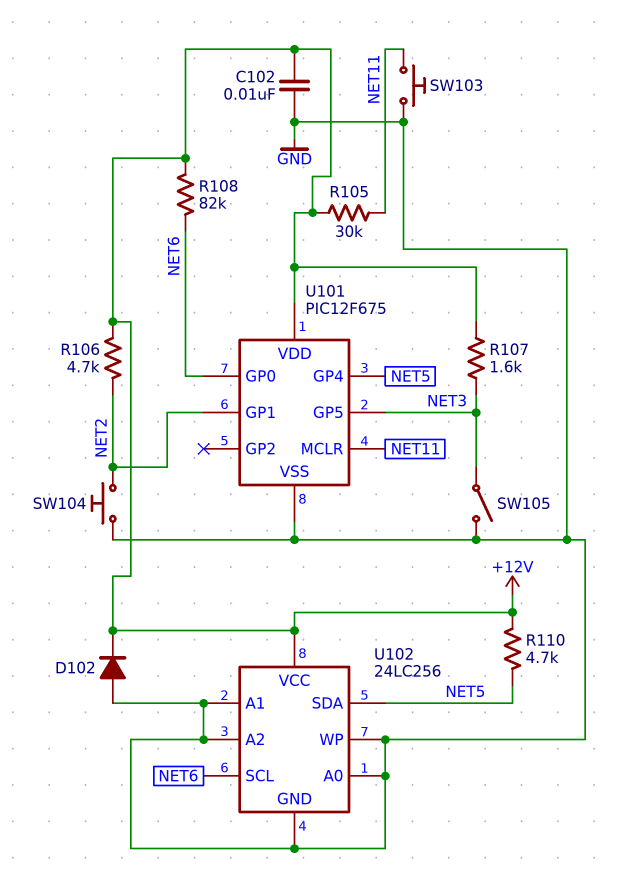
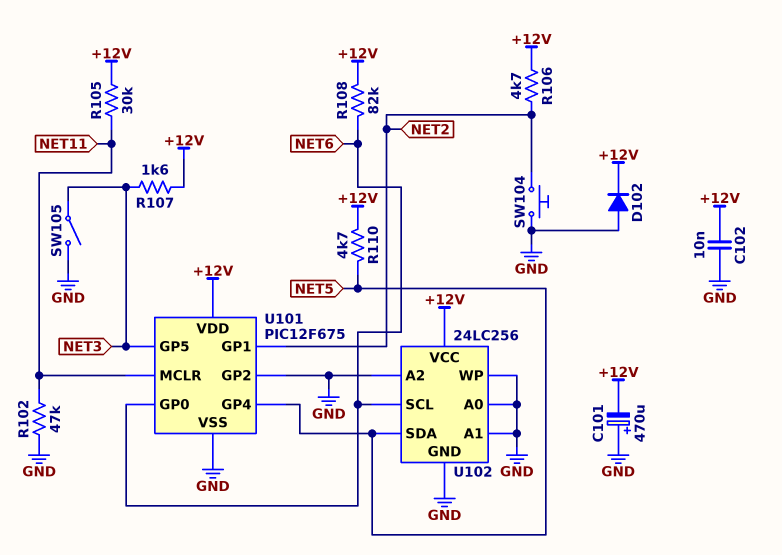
C101: none -> 470uF (plus GND, minus +12V)
R102: none -> 47k (GND, NET11)
SW103: button (GND, NET11) -> none
U101 pin GP2: none -> GND

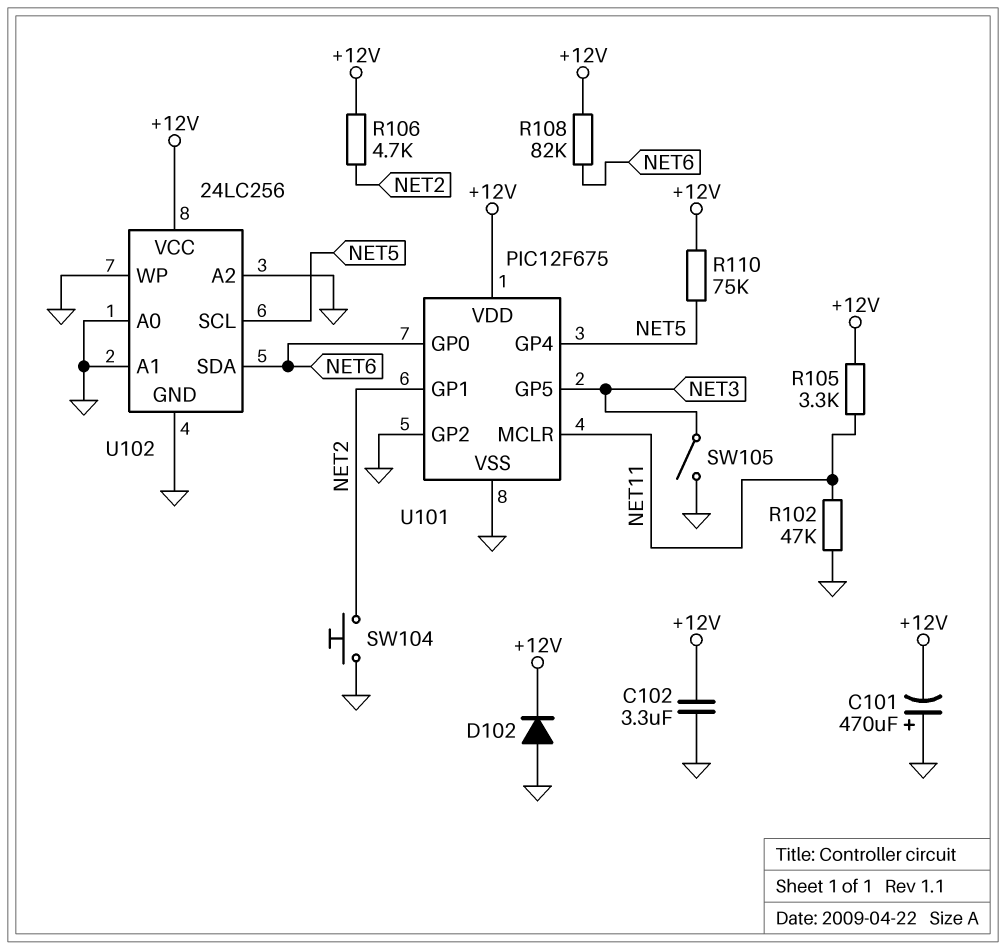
C102: 10nF (+12V, GND) -> 3.3uF (+12V, GND)
R105: 30k (+12V, NET11) -> 3.3k (+12V, NET11)
R107: 1.6k (+12V, NET3) -> none
R110: 4.7k (+12V, NET5) -> 75k (+12V, NET5)
U102 pin SCL: NET6 -> NET5
U102 pin SDA: NET5 -> NET6

